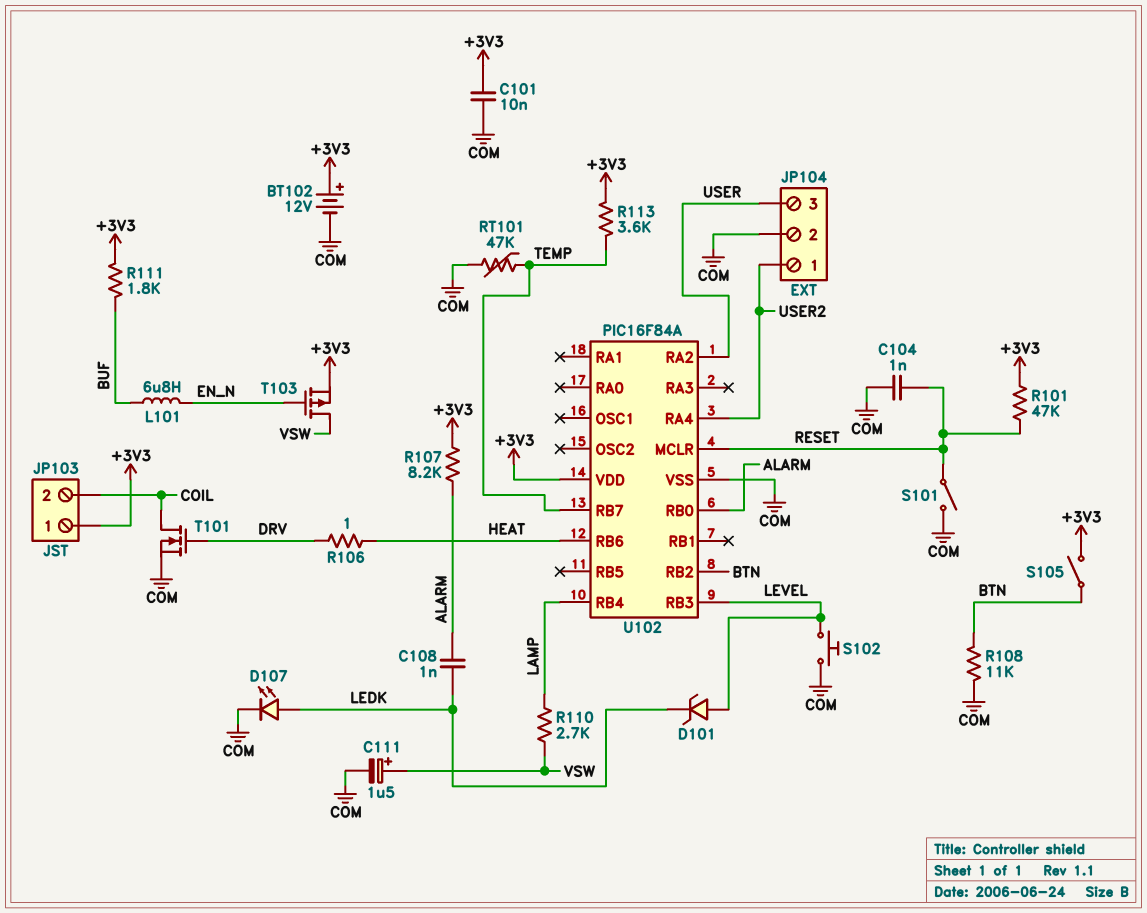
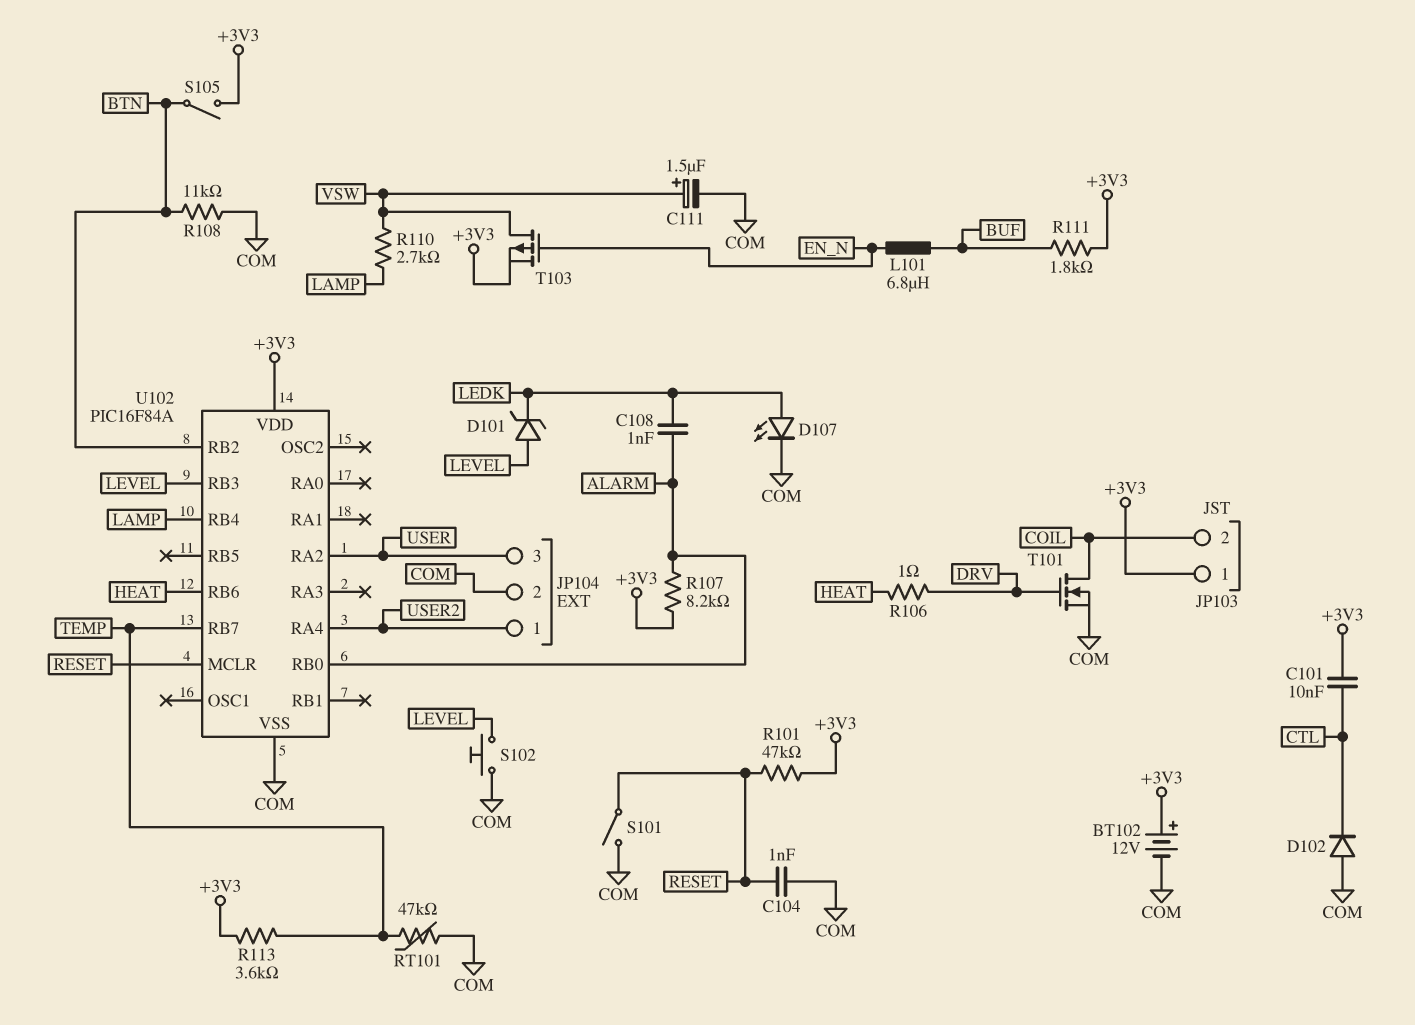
C101: 10nF (+3V3, COM) -> 10nF (+3V3, CTL)
D102: none -> diode (A COM, K CTL)

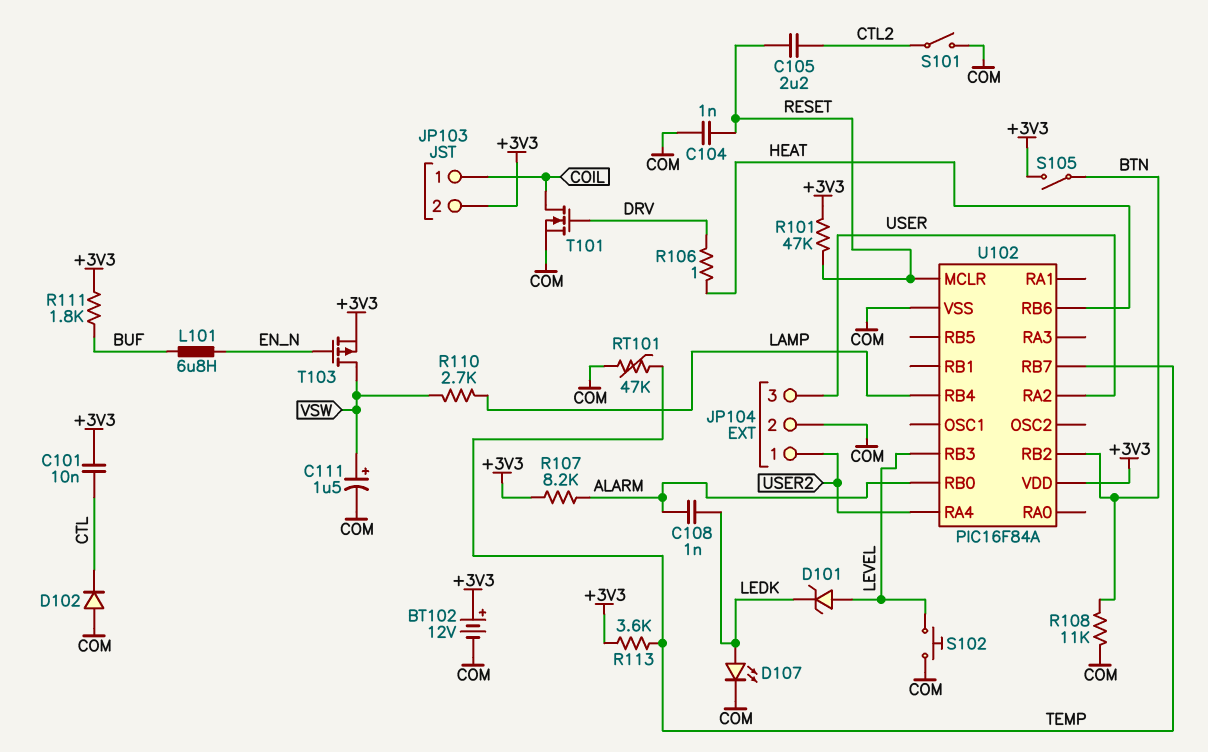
C105: none -> 2.2uF (CTL2, RESET)
JP103 pin 1: +3V3 -> COIL
JP103 pin 2: COIL -> +3V3
S101: switch (COM, RESET) -> switch (COM, CTL2)

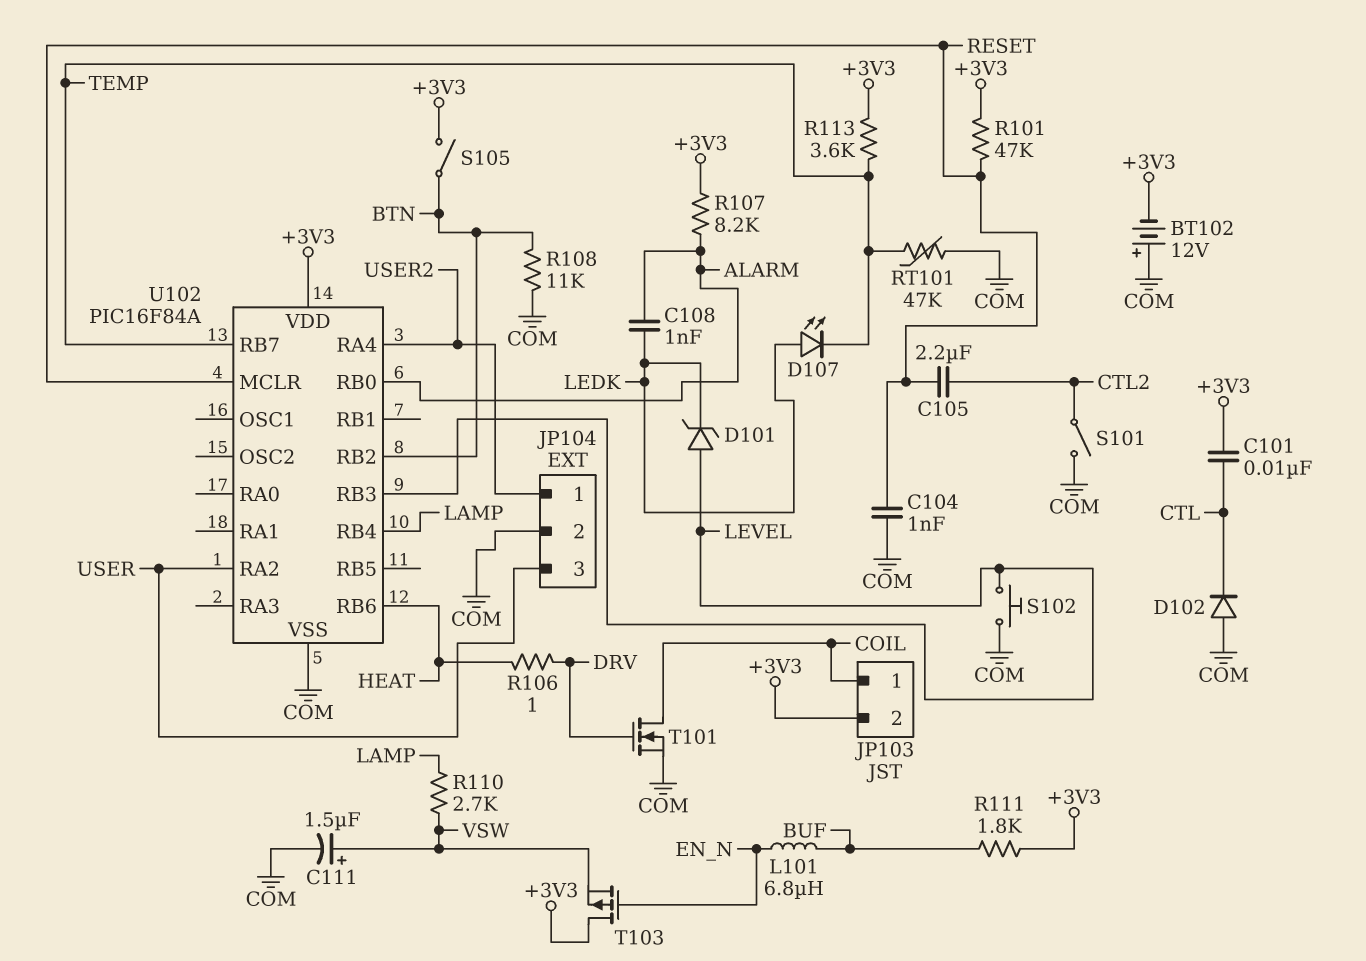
BT102: 12V (plus +3V3, minus COM) -> 12V (plus COM, minus +3V3)
D107: LED (A LEDK, K COM) -> LED (A LEDK, K TEMP)
T103: PMOS (G EN_N, D VSW, S +3V3) -> PMOS (G EN_N, D +3V3, S VSW)

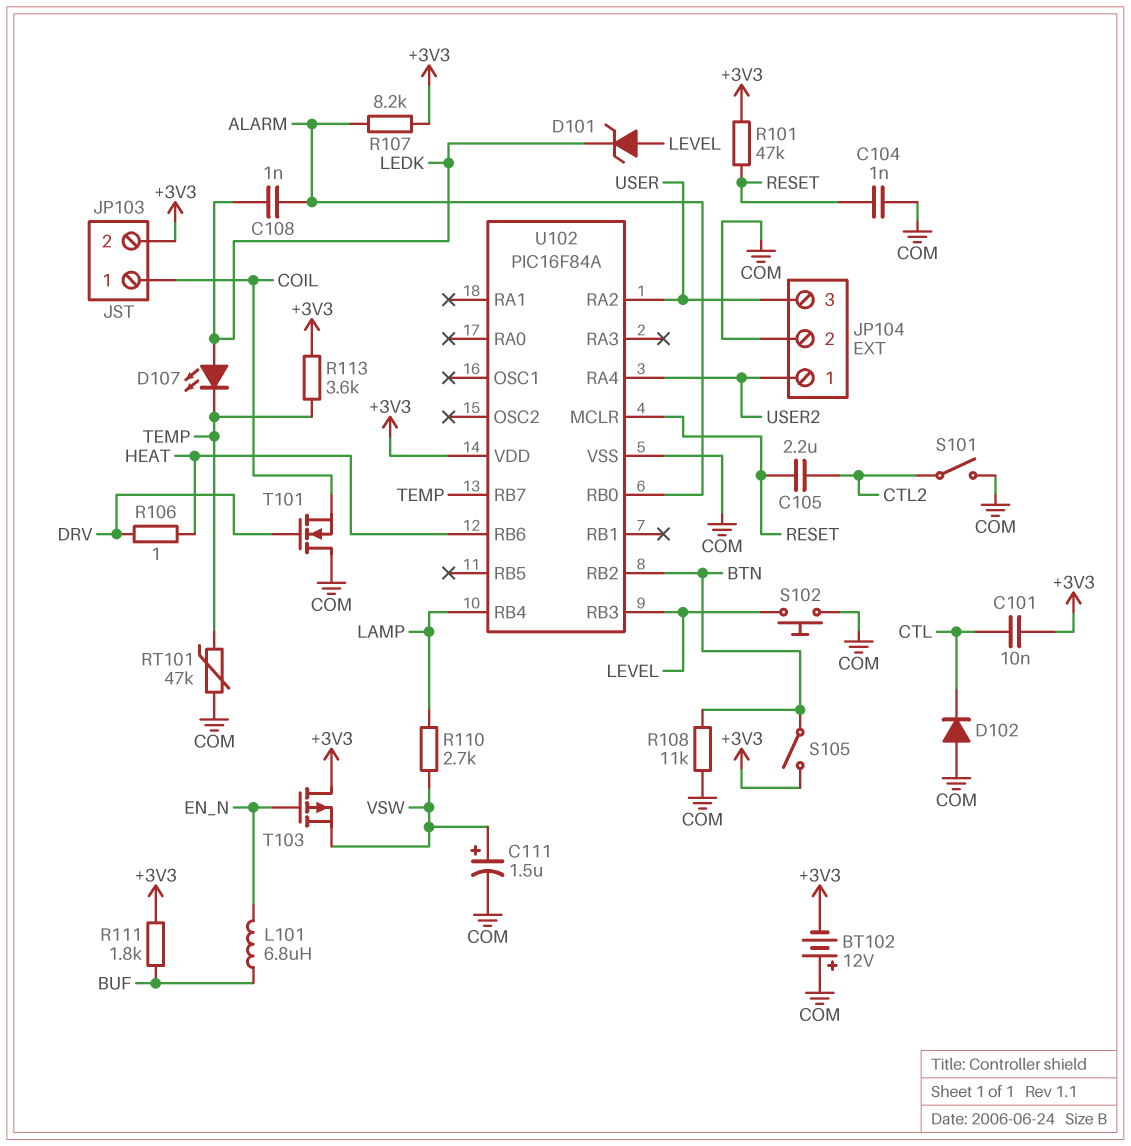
T101: NMOS (G DRV, D COIL, S COM) -> NMOS (G DRV, D COM, S COIL)

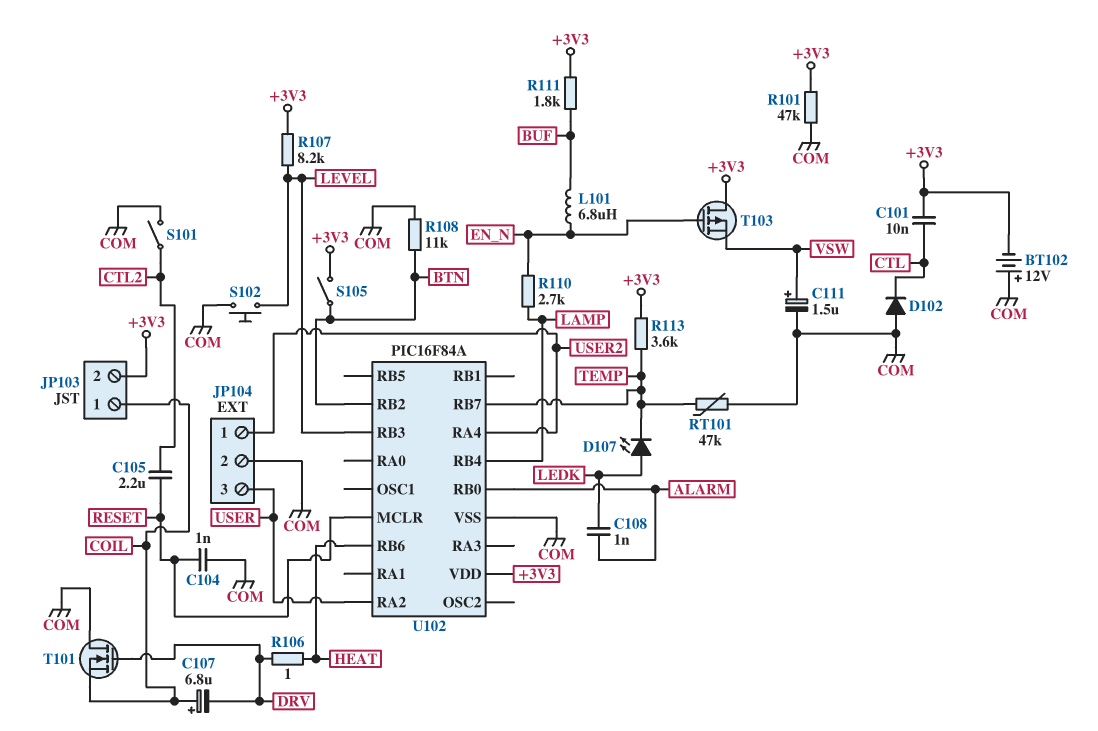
C107: none -> 6.8uF (plus COIL, minus DRV)
D101: zener (A LEVEL, K LEDK) -> none
R101: 47k (+3V3, RESET) -> 47k (+3V3, COM)
R107: 8.2k (+3V3, ALARM) -> 8.2k (+3V3, LEVEL)
R110: 2.7k (LAMP, VSW) -> 2.7k (EN_N, LAMP)

